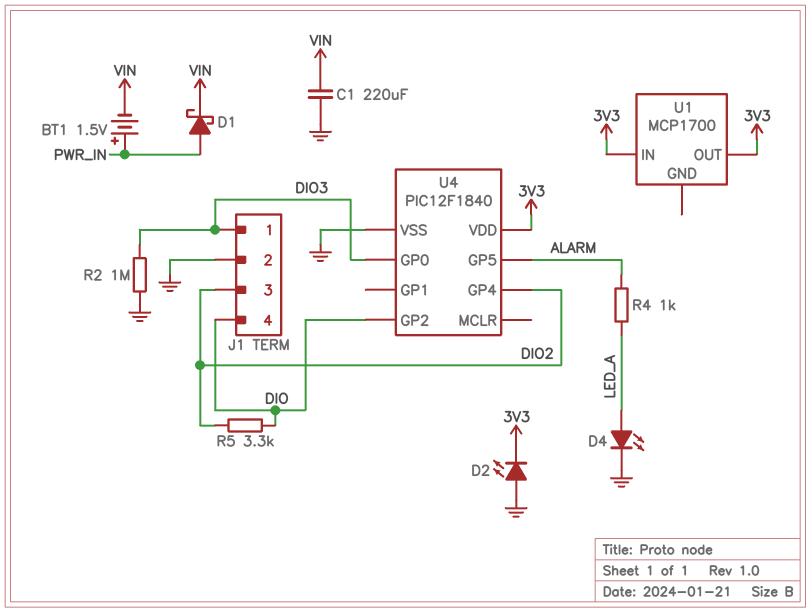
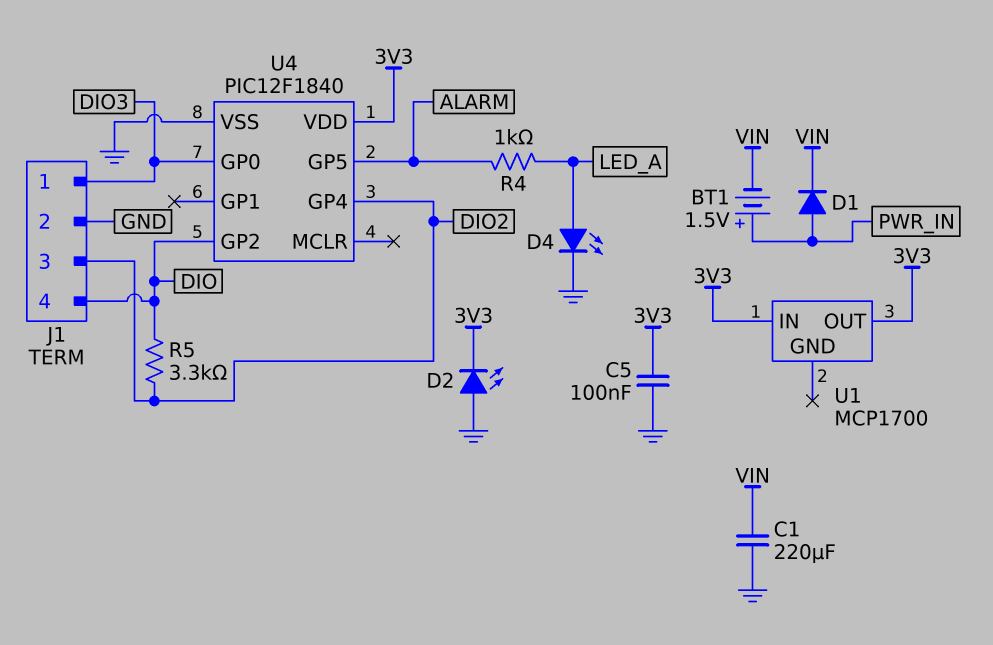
C5: none -> 100nF (3V3, GND)
D1: schottky (A PWR_IN, K VIN) -> diode (A PWR_IN, K VIN)
R2: 1M (DIO3, GND) -> none

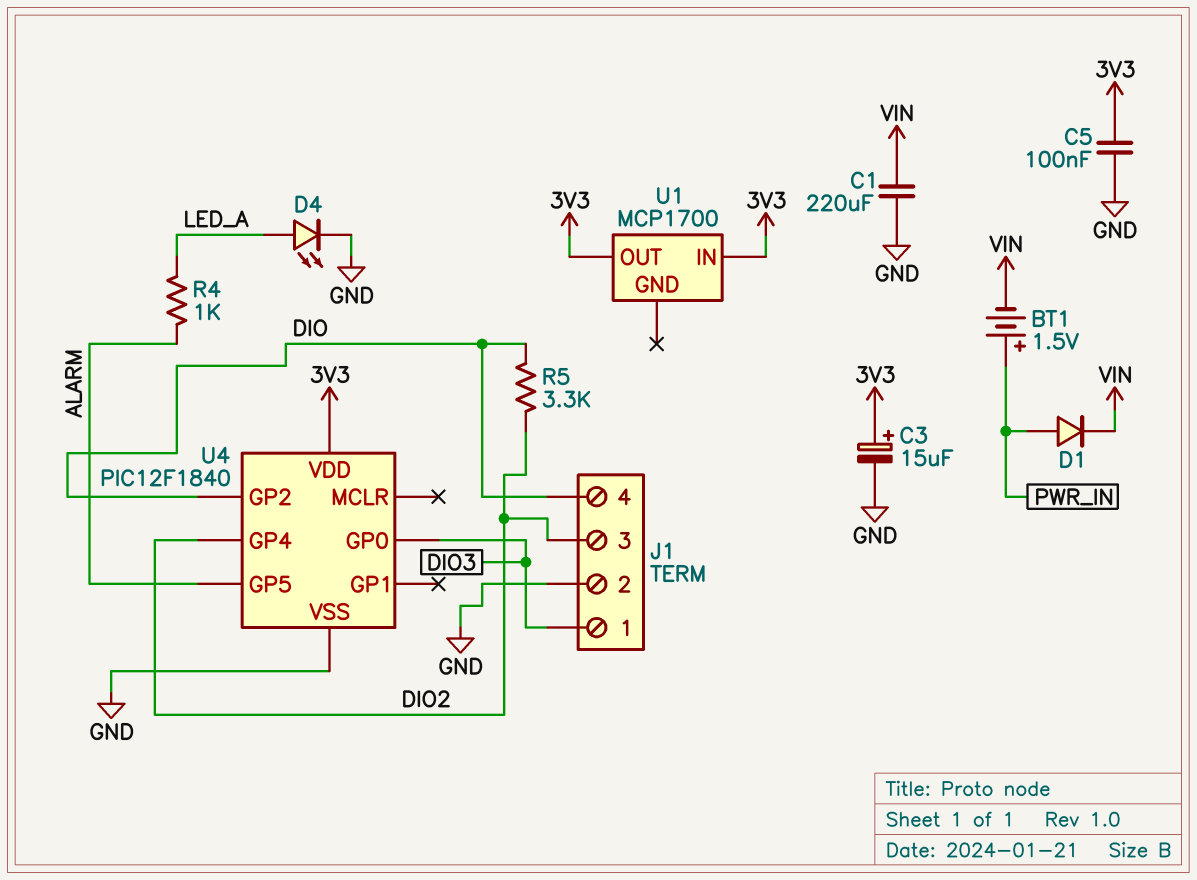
C3: none -> 15uF (plus 3V3, minus GND)
D2: LED (A GND, K 3V3) -> none

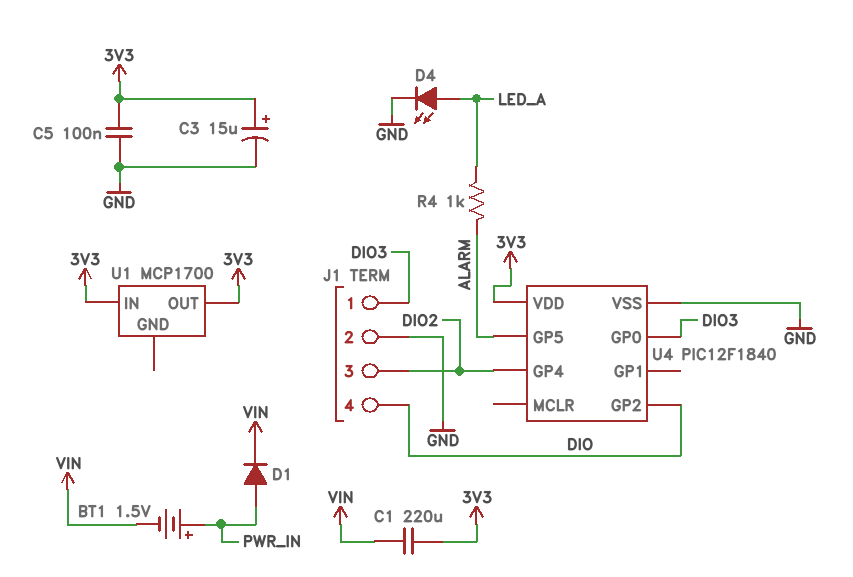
C1: 220uF (GND, VIN) -> 220uF (3V3, VIN)
R5: 3.3k (DIO, DIO2) -> none

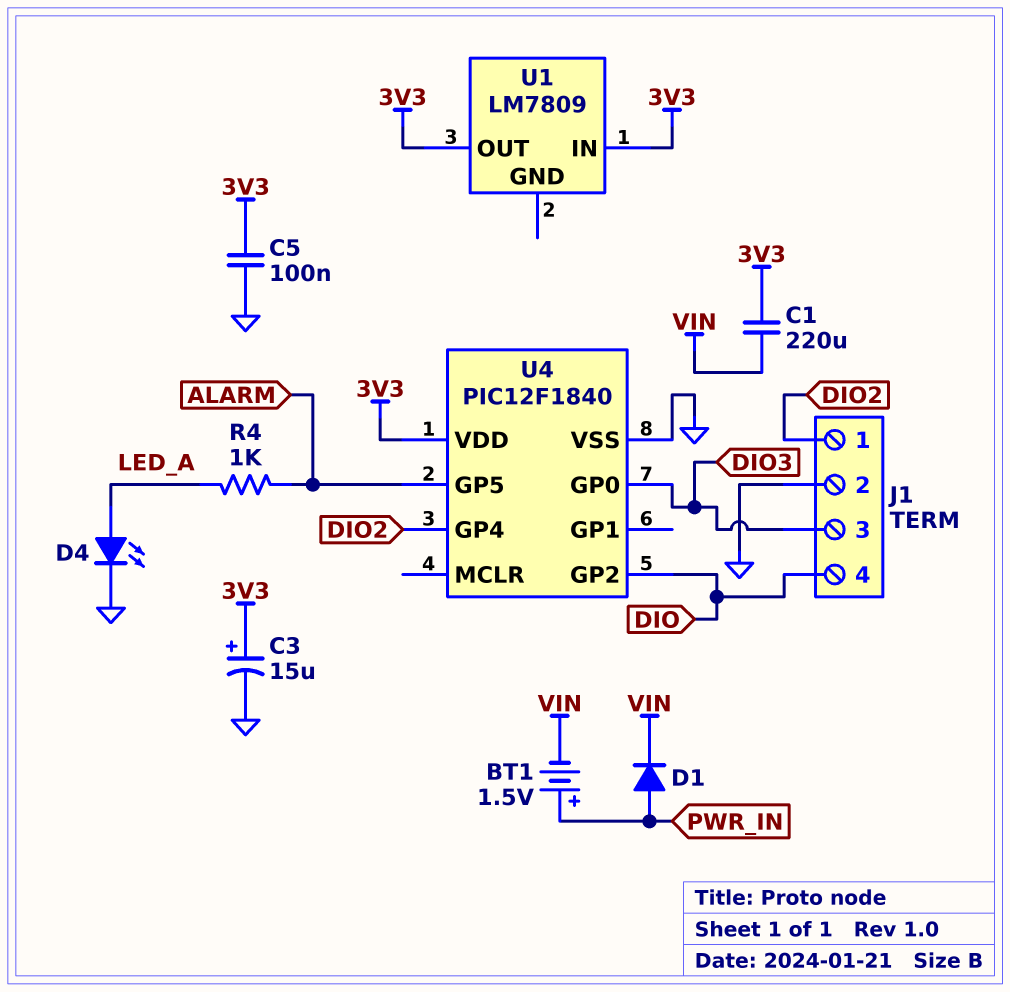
J1 pin 1: DIO3 -> DIO2
J1 pin 3: DIO2 -> DIO3
U1: MCP1700 -> LM7809

